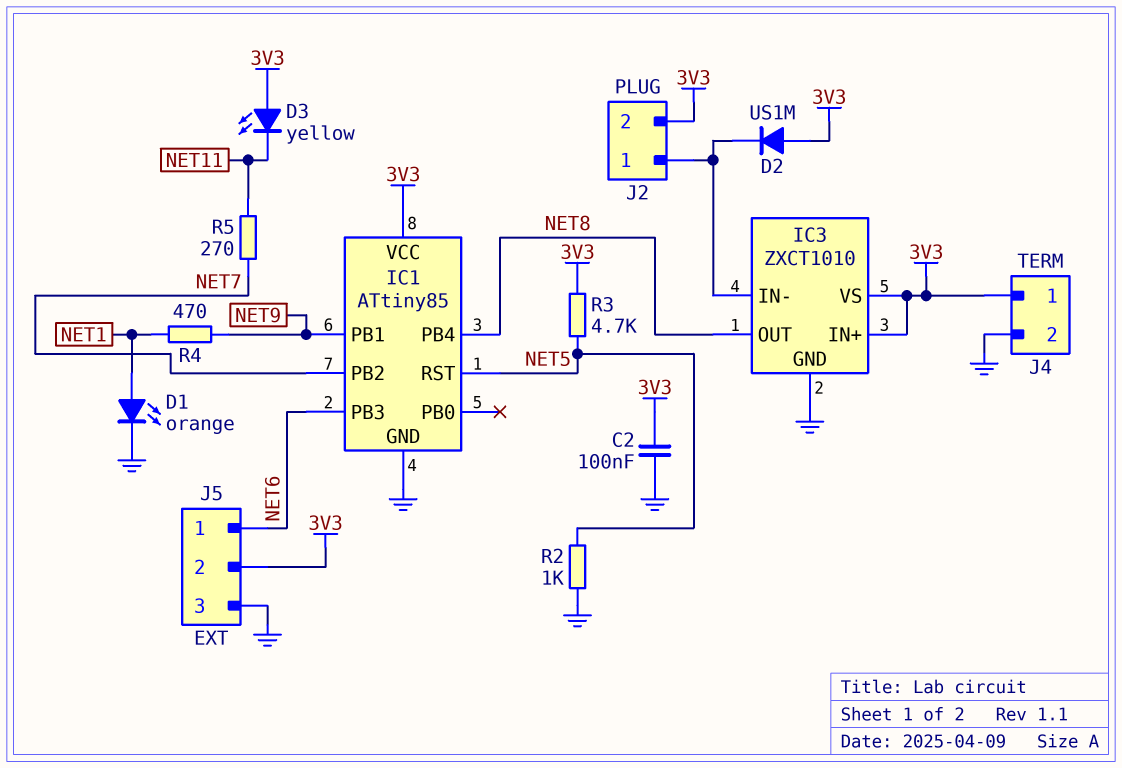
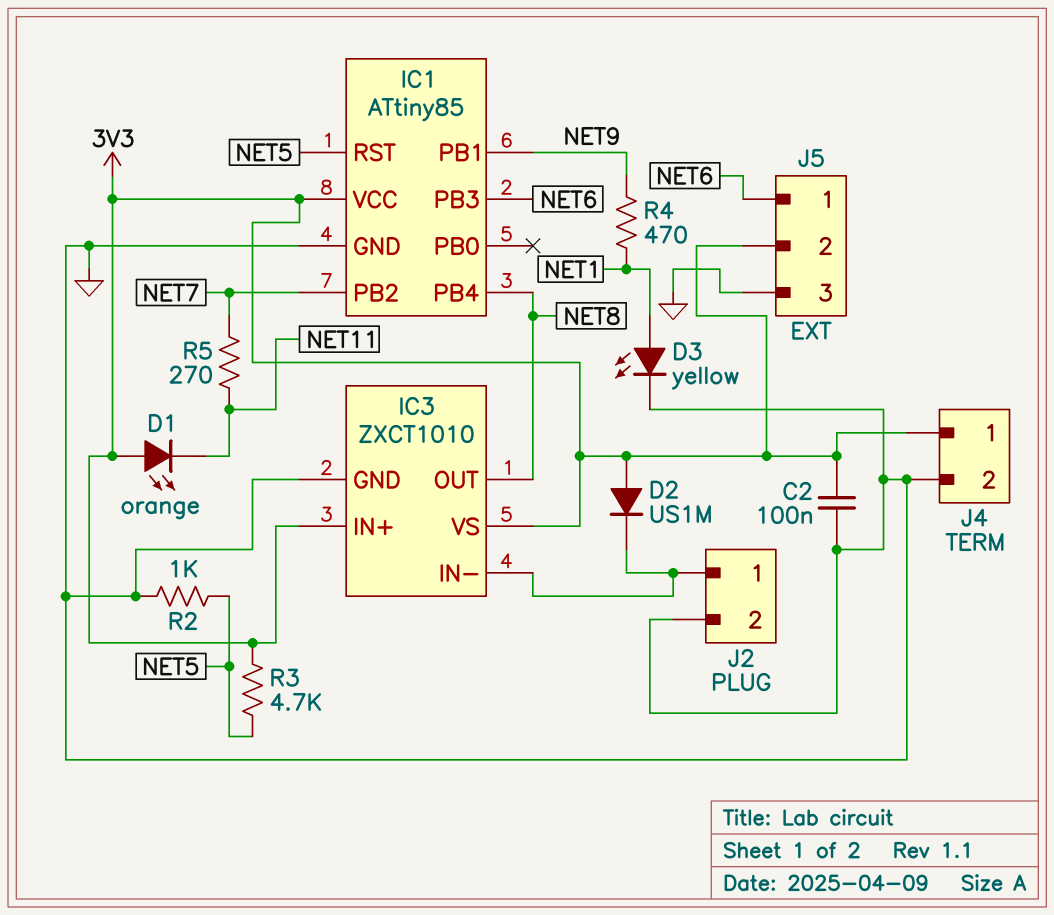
D1: LED orange (A NET1, K GND) -> LED orange (A 3V3, K NET11)
D3: LED yellow (A 3V3, K NET11) -> LED yellow (A NET1, K GND)
J2 pin 2: 3V3 -> GND

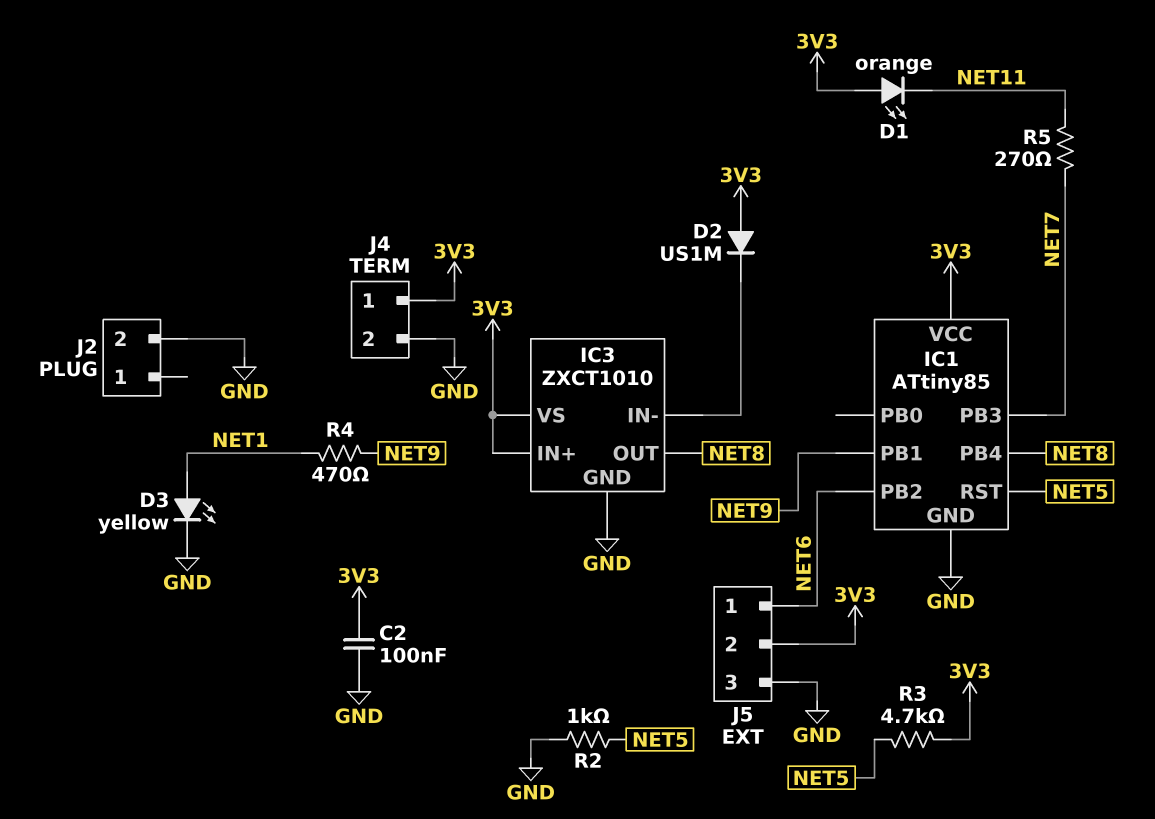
IC1 pin PB2: NET7 -> NET6
IC1 pin PB3: NET6 -> NET7
J2 pin 1: IC3/IN- -> none

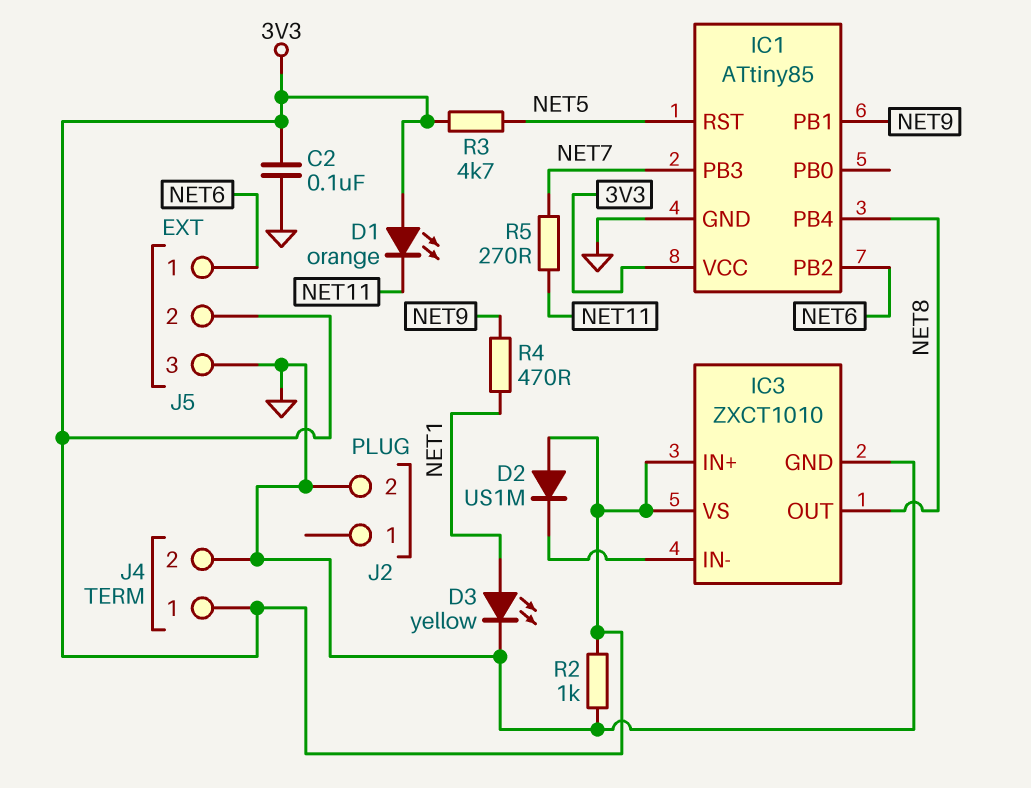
R2: 1k (GND, NET5) -> 1k (3V3, GND)

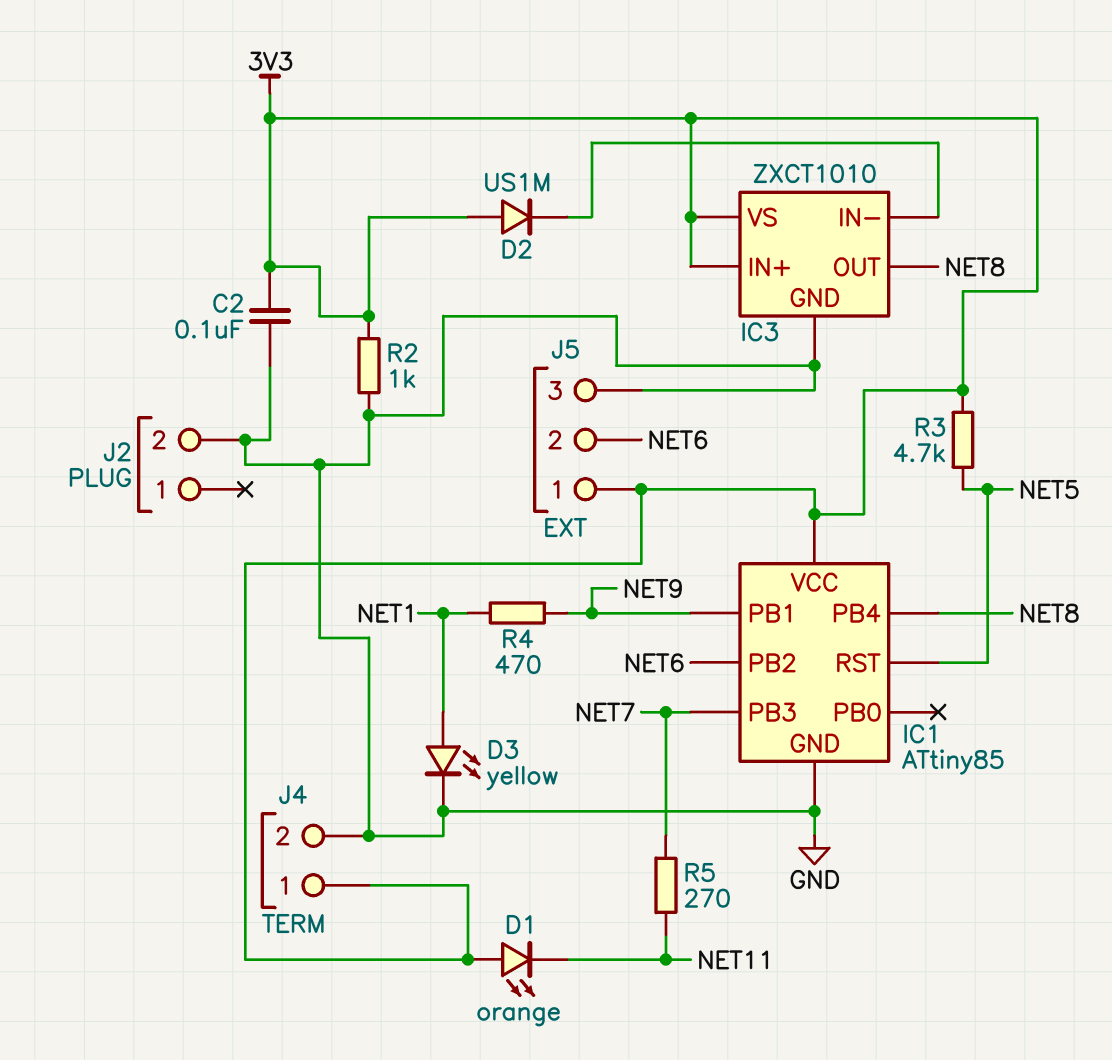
J5 pin 1: NET6 -> 3V3
J5 pin 2: 3V3 -> NET6

